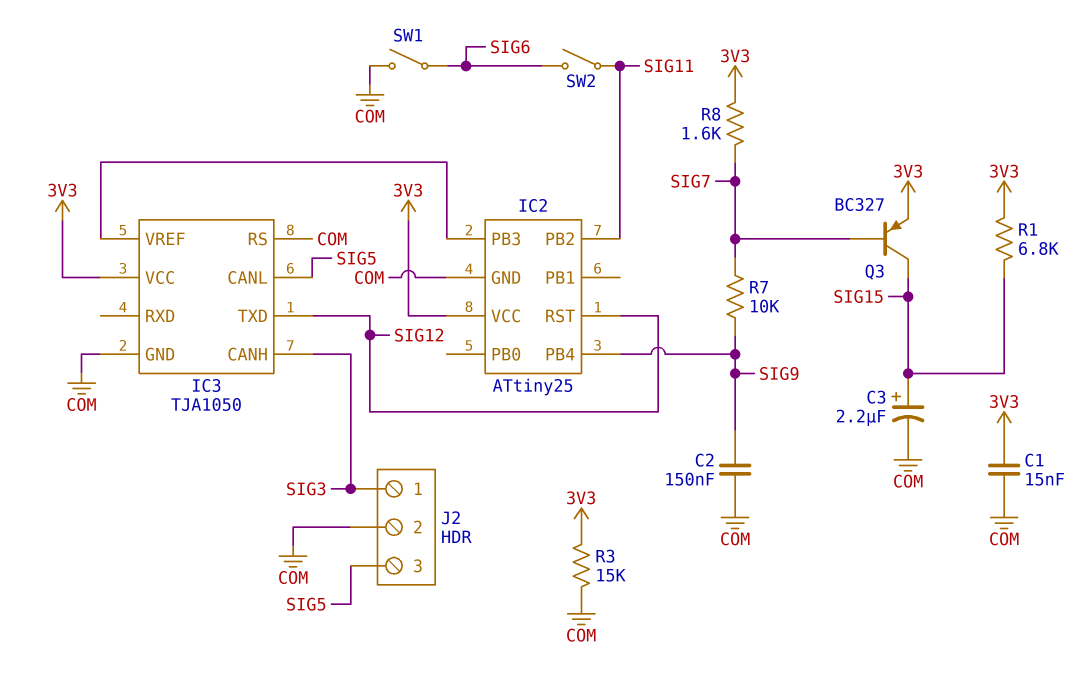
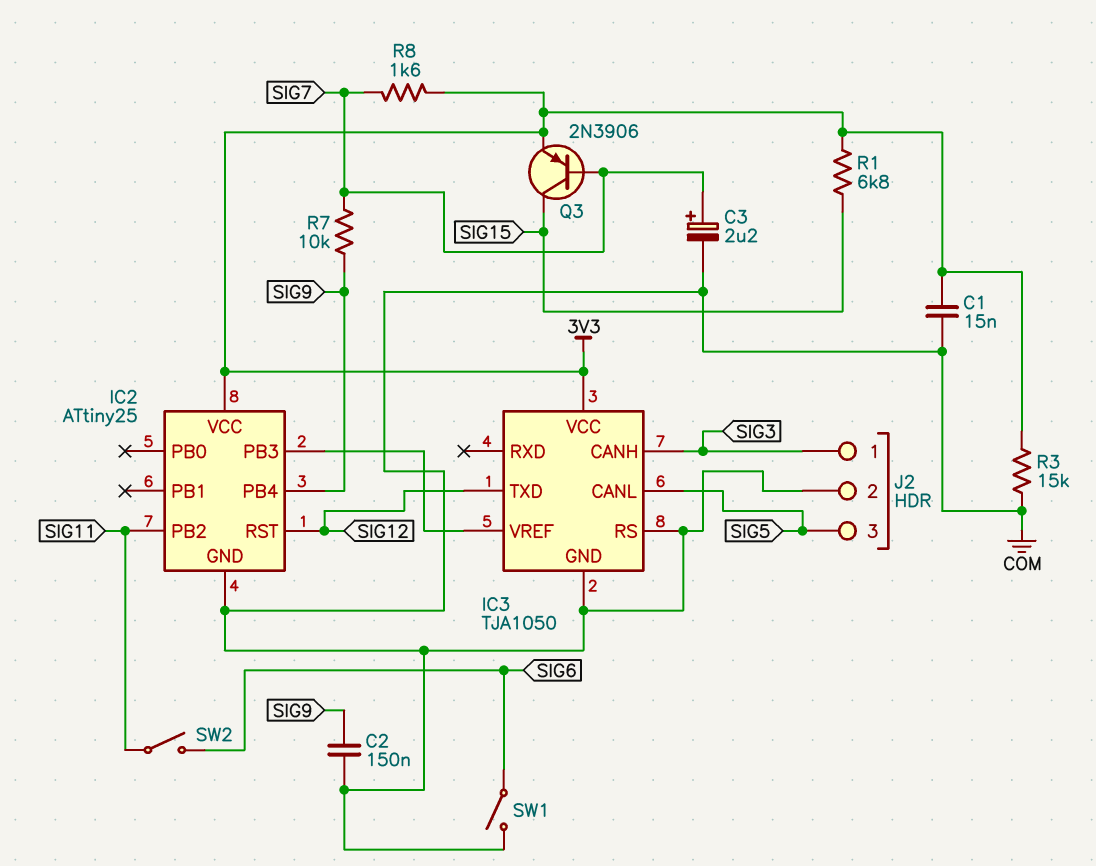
C3: 2.2uF (plus SIG15, minus COM) -> 2.2uF (plus SIG7, minus COM)
Q3: PNP BC327 (B SIG7, C SIG15, E 3V3) -> PNP 2N3906 (B SIG7, C SIG15, E 3V3)

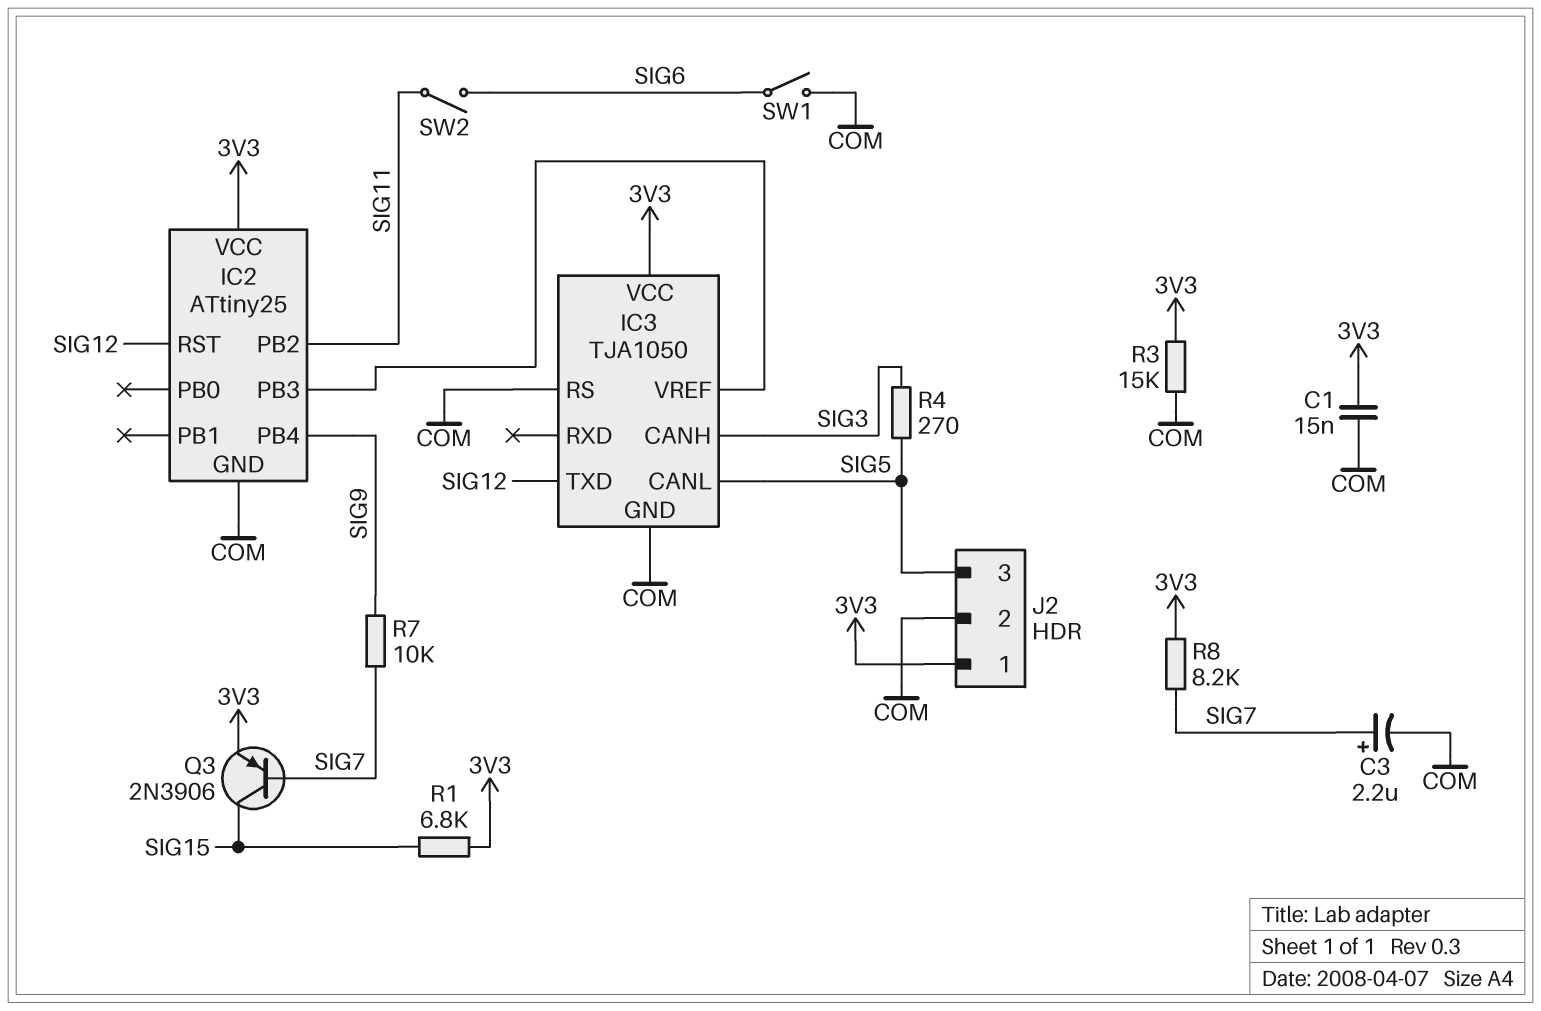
C2: 150nF (COM, SIG9) -> none
J2 pin 1: SIG3 -> 3V3
R4: none -> 270 (SIG3, SIG5)
R8: 1.6k (3V3, SIG7) -> 8.2k (3V3, SIG7)

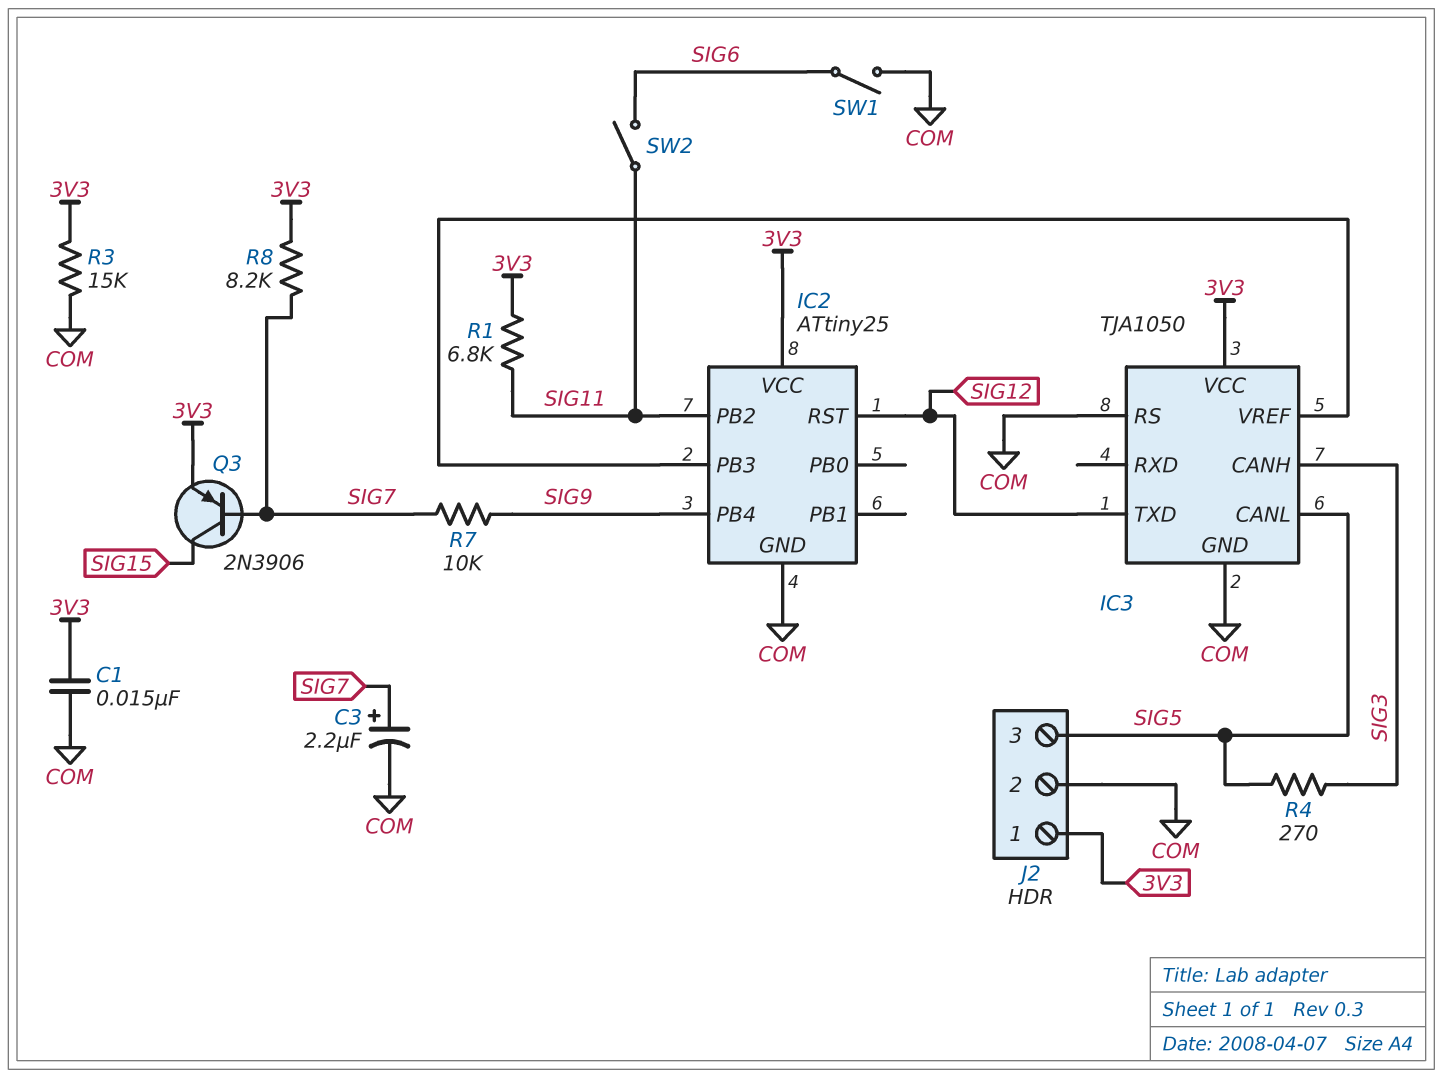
R1: 6.8k (3V3, SIG15) -> 6.8k (3V3, SIG11)

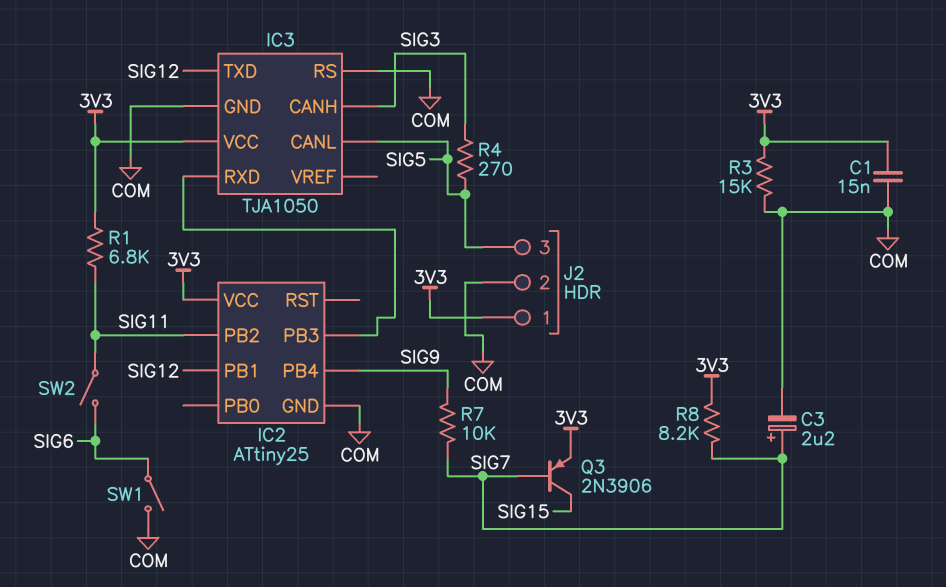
IC2 pin PB1: none -> SIG12
IC2 pin RST: SIG12 -> none
IC3 pin RXD: none -> IC2/PB3
IC3 pin VREF: IC2/PB3 -> none

